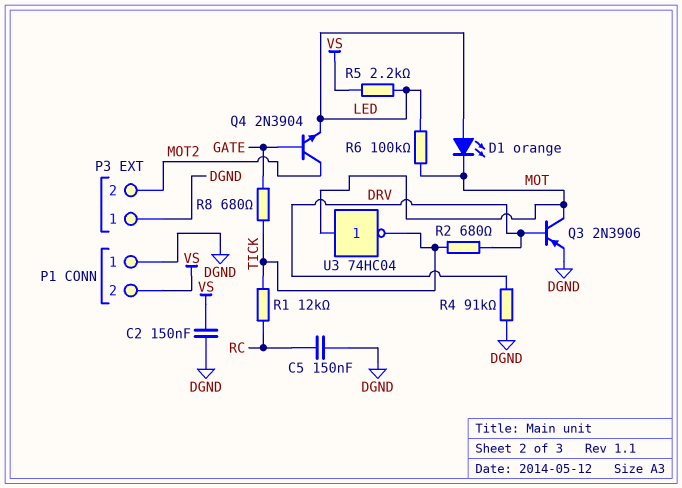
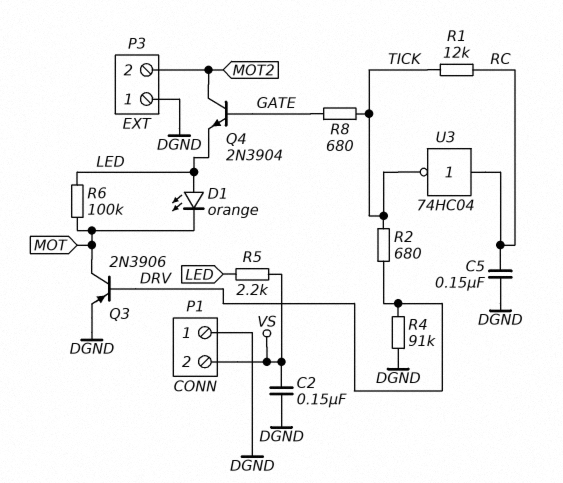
U3: NOT 74HC04 (in MOT, out TICK) -> NOT 74HC04 (in RC, out TICK)

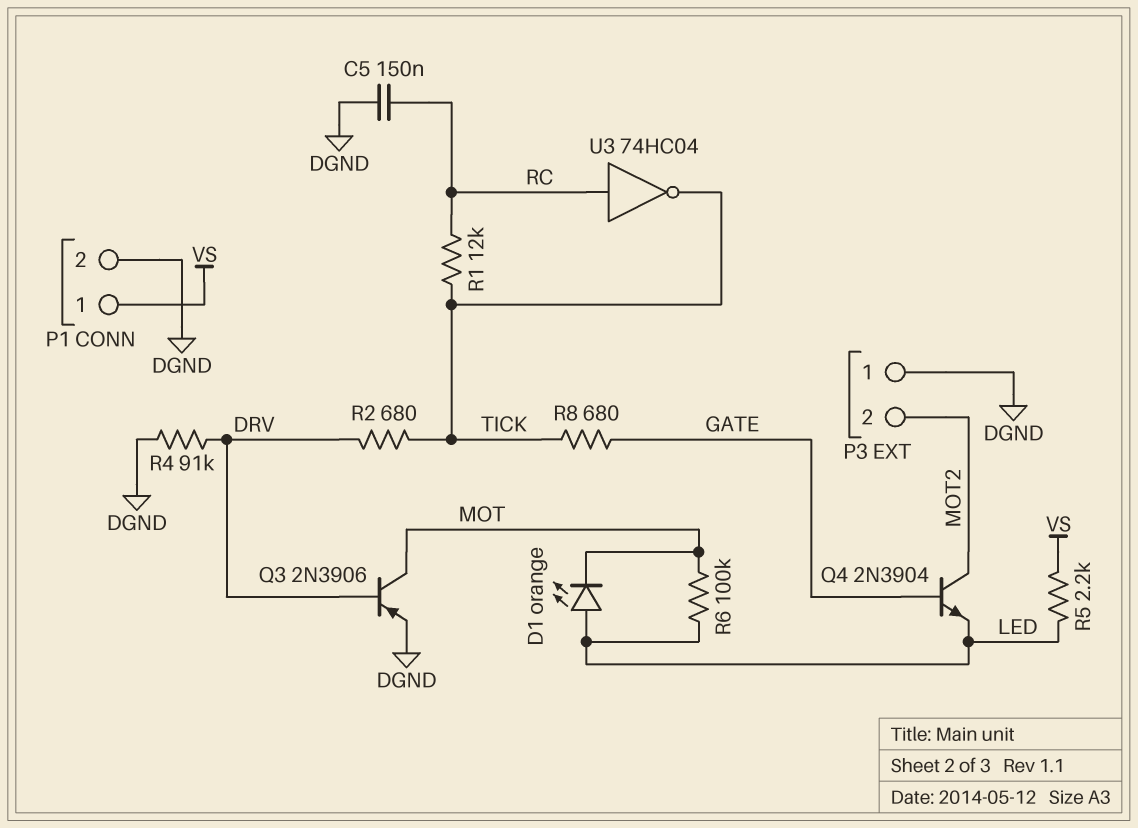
C2: 150nF (DGND, VS) -> none
P1 pin 1: DGND -> VS
P1 pin 2: VS -> DGND

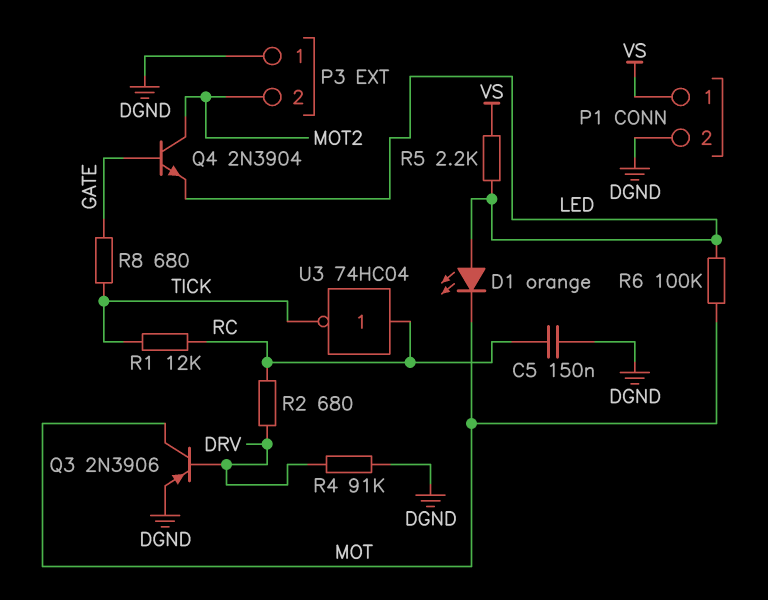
R2: 680 (DRV, TICK) -> 680 (DRV, RC)

